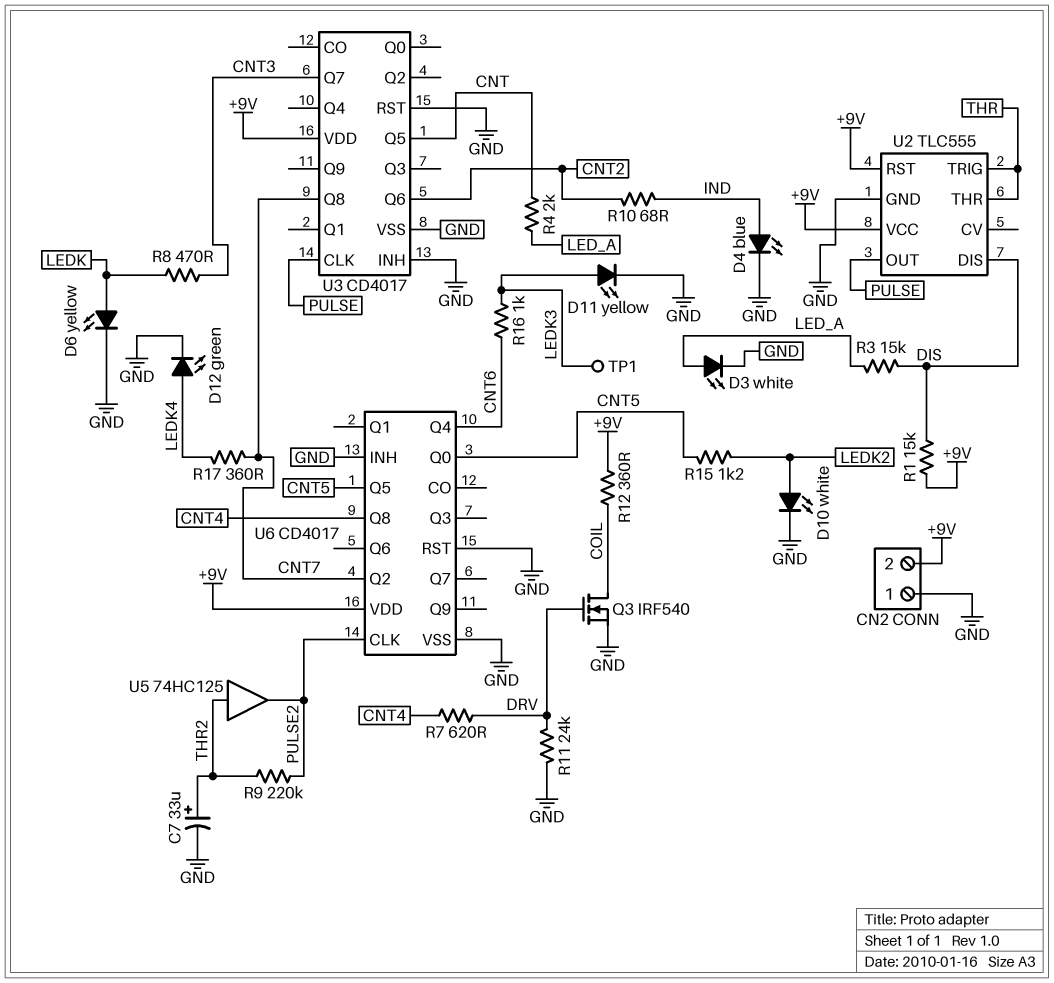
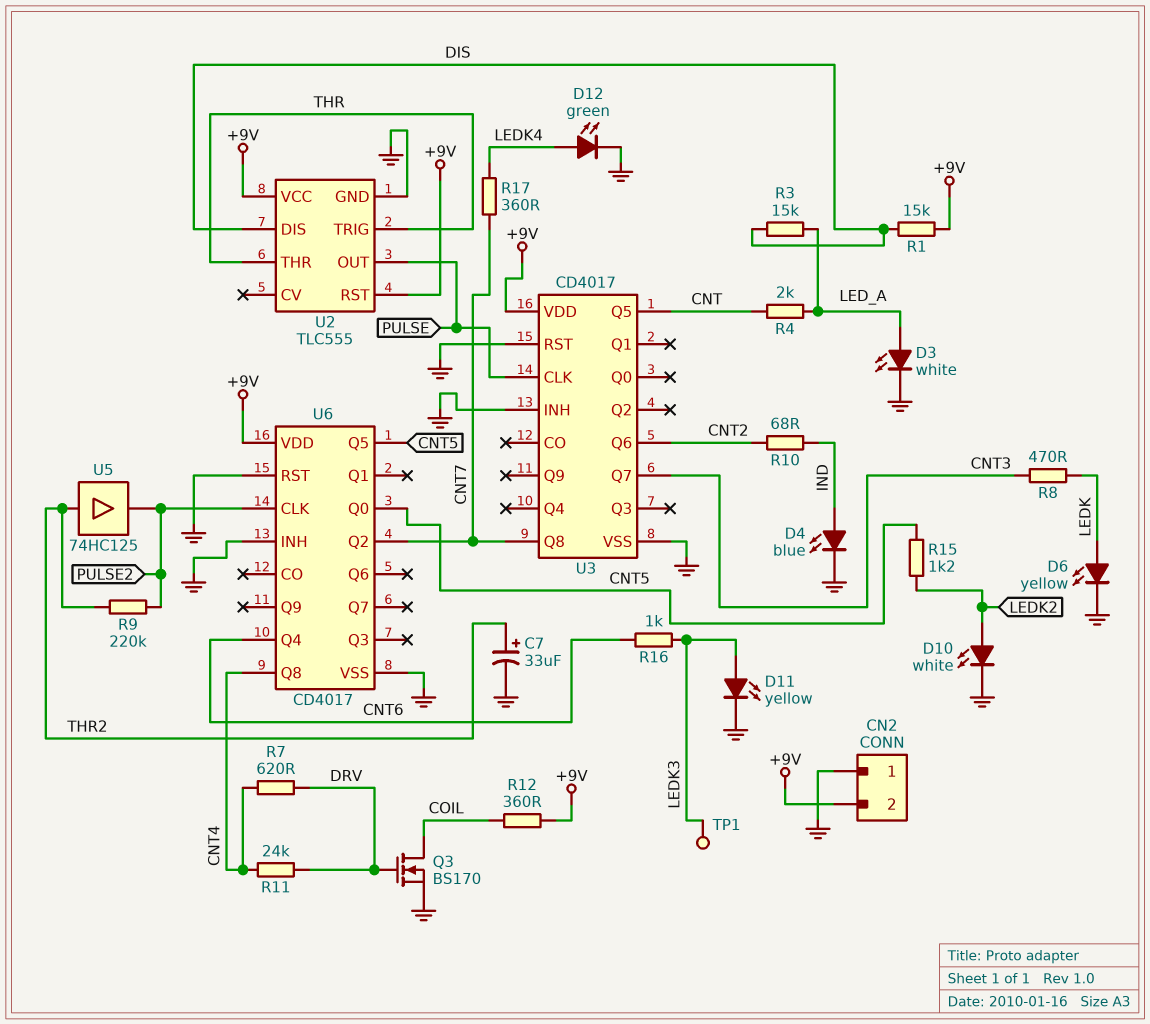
Q3: NMOS IRF540 (G DRV, D COIL, S GND) -> NMOS BS170 (G DRV, D COIL, S GND)
R11: 24k (DRV, GND) -> 24k (CNT4, DRV)

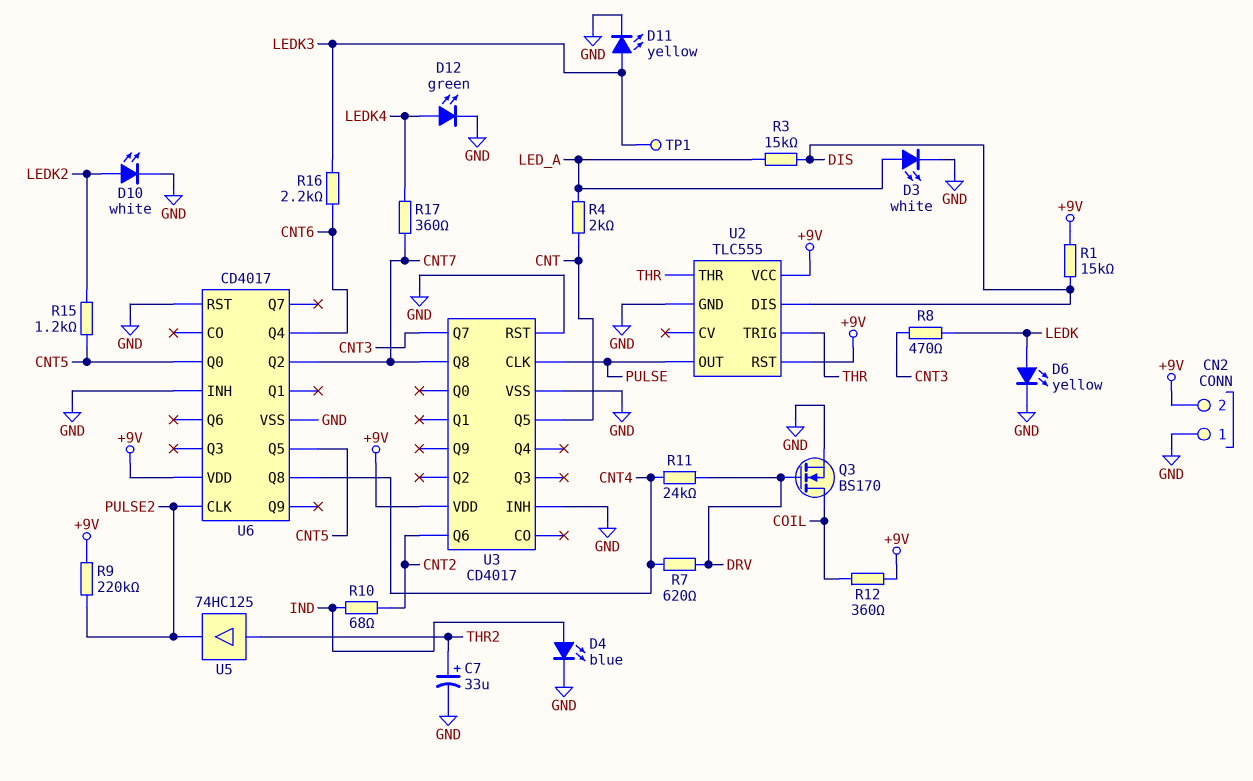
R9: 220k (PULSE2, THR2) -> 220k (+9V, PULSE2)
R16: 1k (CNT6, LEDK3) -> 2.2k (CNT6, LEDK3)

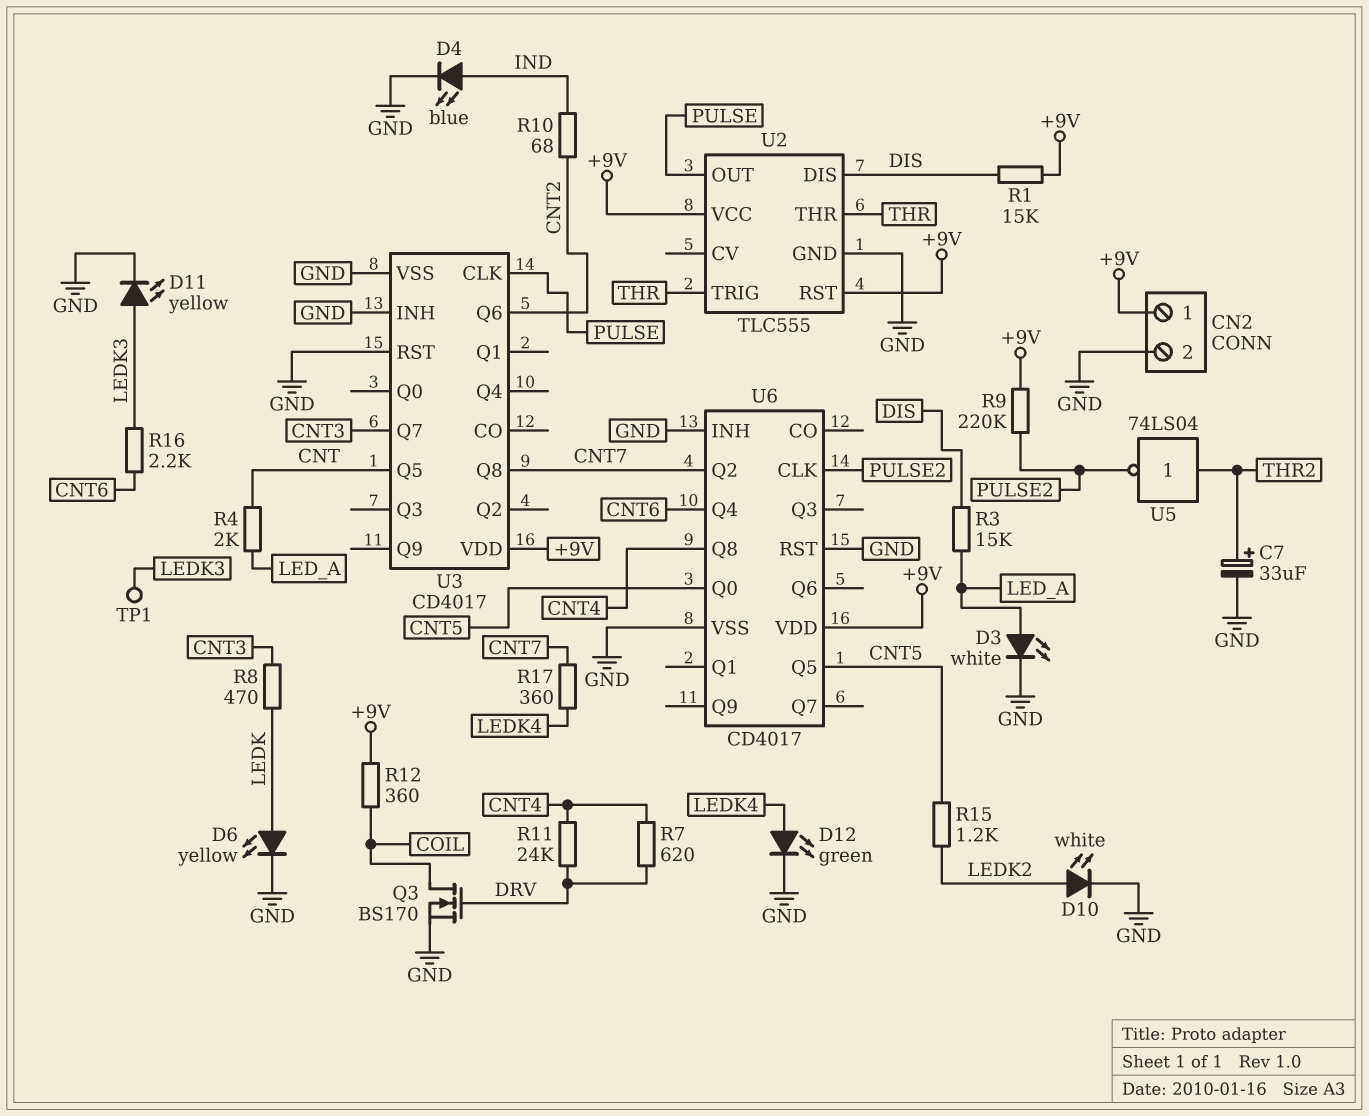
CN2 pin 1: GND -> +9V
CN2 pin 2: +9V -> GND
U5: buffer 74HC125 (in THR2, out PULSE2) -> NOT 74LS04 (in THR2, out PULSE2)

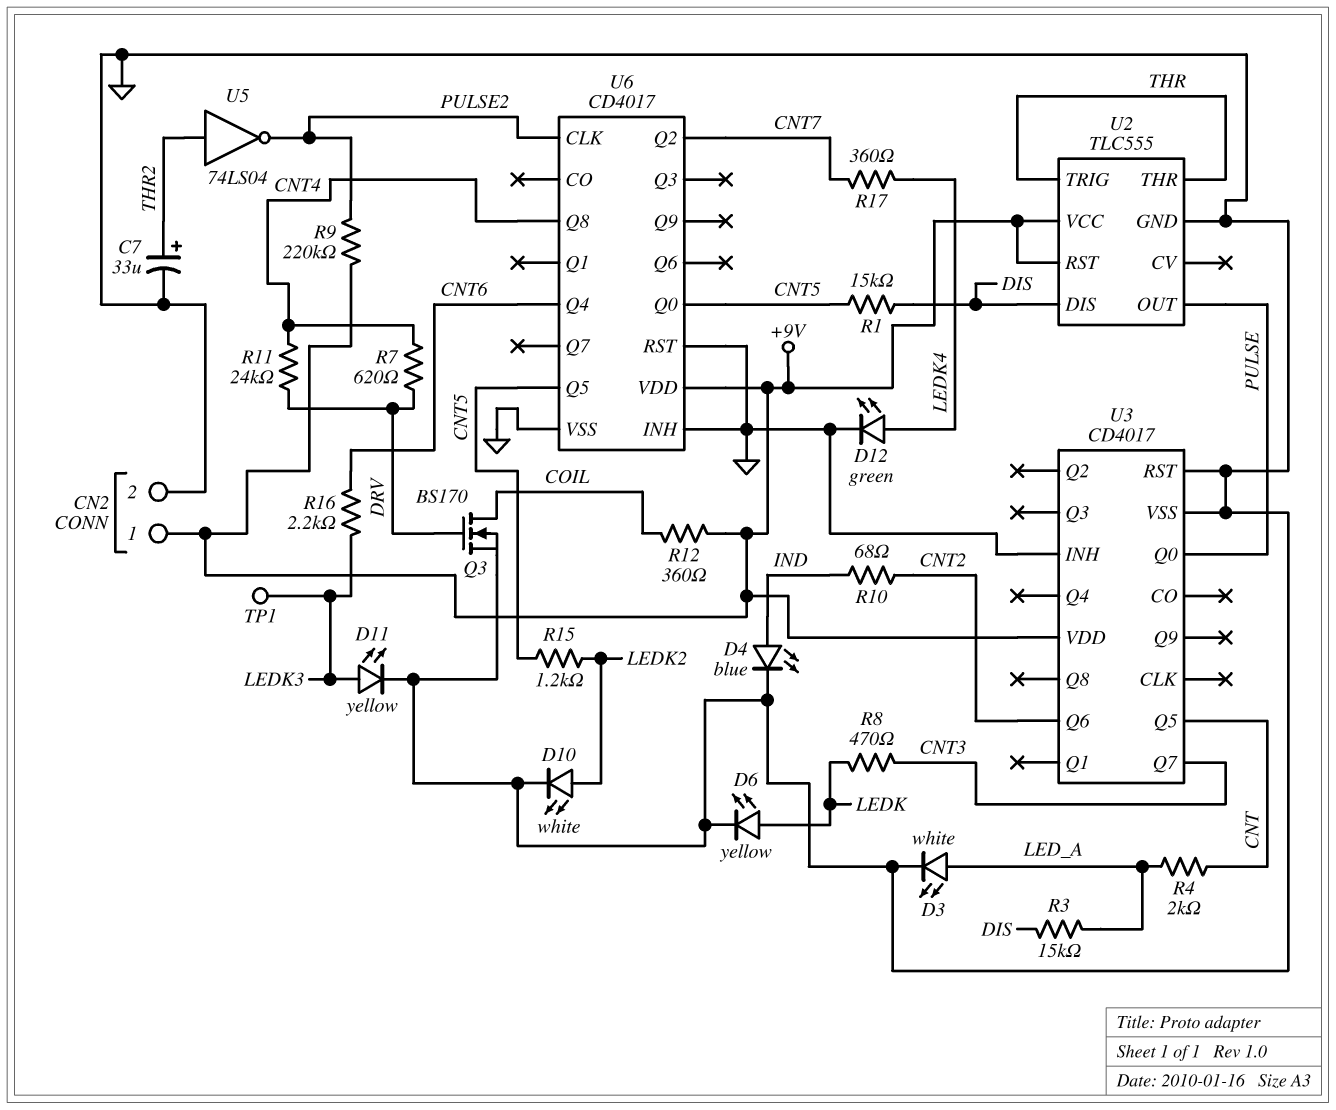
R1: 15k (+9V, DIS) -> 15k (CNT5, DIS)
U3 pin CLK: PULSE -> none
U3 pin Q0: none -> PULSE
U3 pin Q8: CNT7 -> none

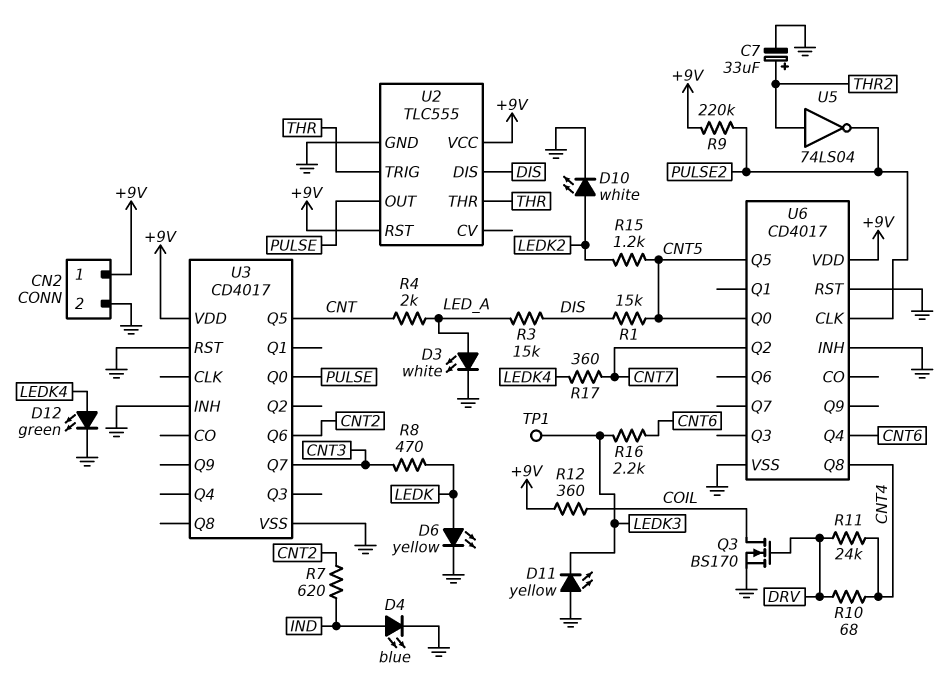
D11: LED yellow (A LEDK3, K GND) -> LED yellow (A GND, K LEDK3)
R7: 620 (CNT4, DRV) -> 620 (CNT2, IND)
R10: 68 (CNT2, IND) -> 68 (CNT4, DRV)

